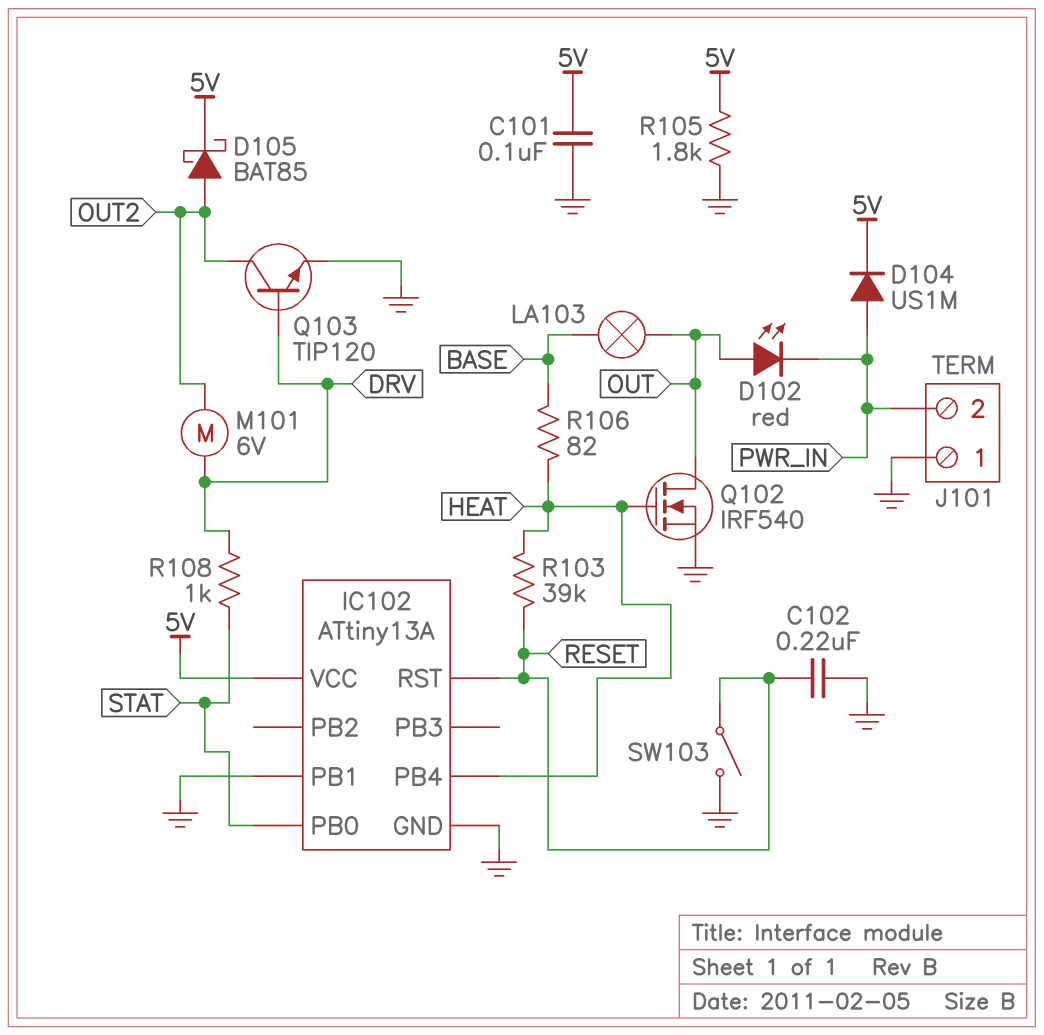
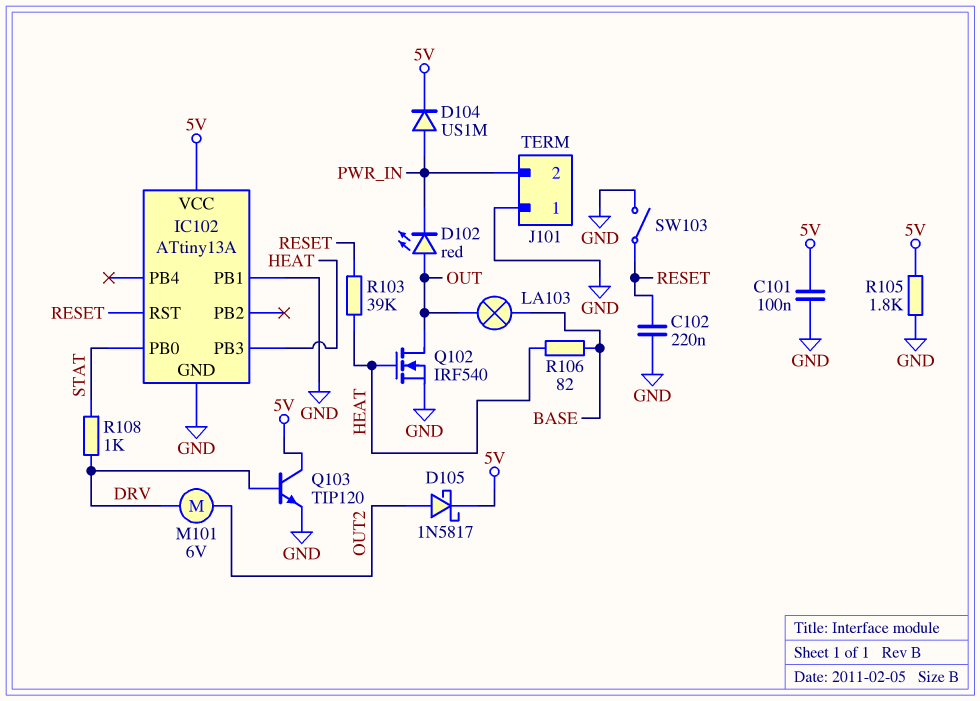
D105: schottky BAT85 (A OUT2, K 5V) -> schottky 1N5817 (A OUT2, K 5V)
IC102 pin PB3: none -> HEAT
IC102 pin PB4: HEAT -> none
Q103: NPN TIP120 (B DRV, C OUT2, E GND) -> NPN TIP120 (B DRV, C 5V, E GND)

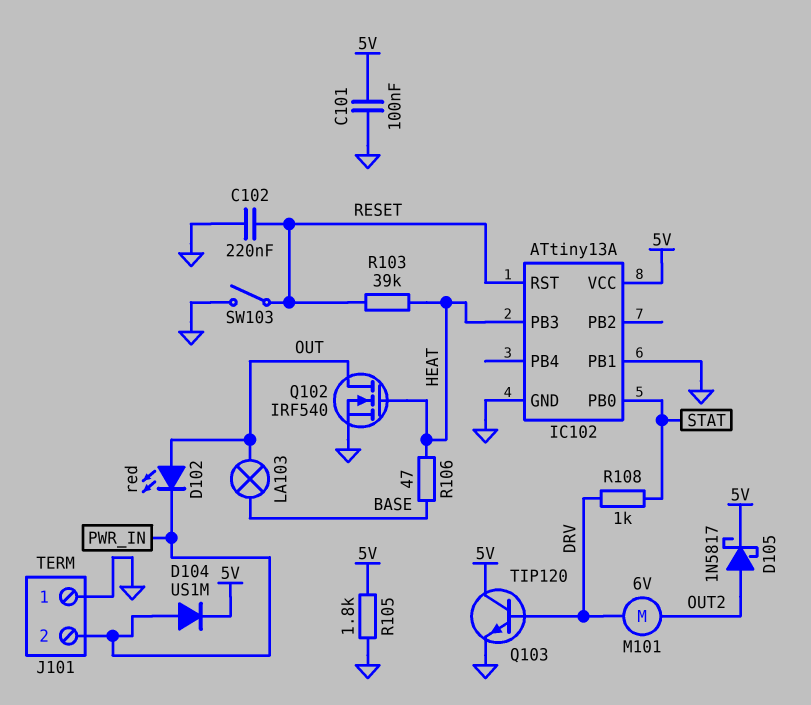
R106: 82 (BASE, HEAT) -> 47 (BASE, HEAT)

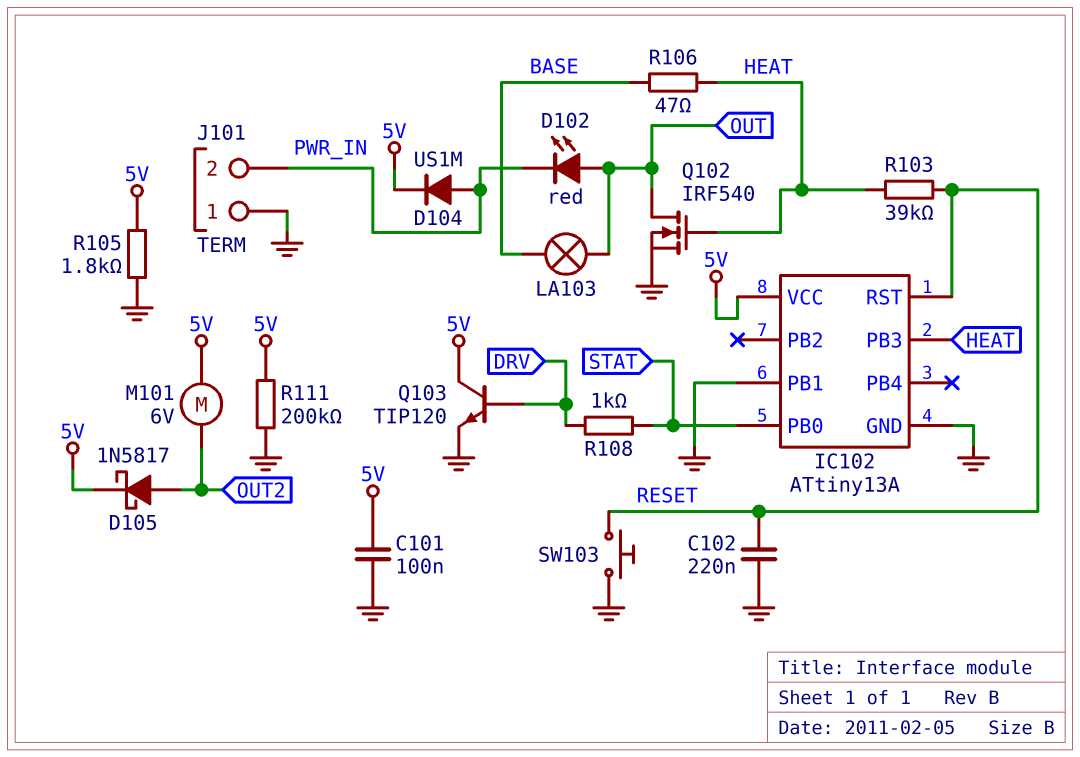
M101: motor 6V (DRV, OUT2) -> motor 6V (5V, OUT2)
R111: none -> 200k (5V, GND)
SW103: switch (GND, RESET) -> button (GND, RESET)

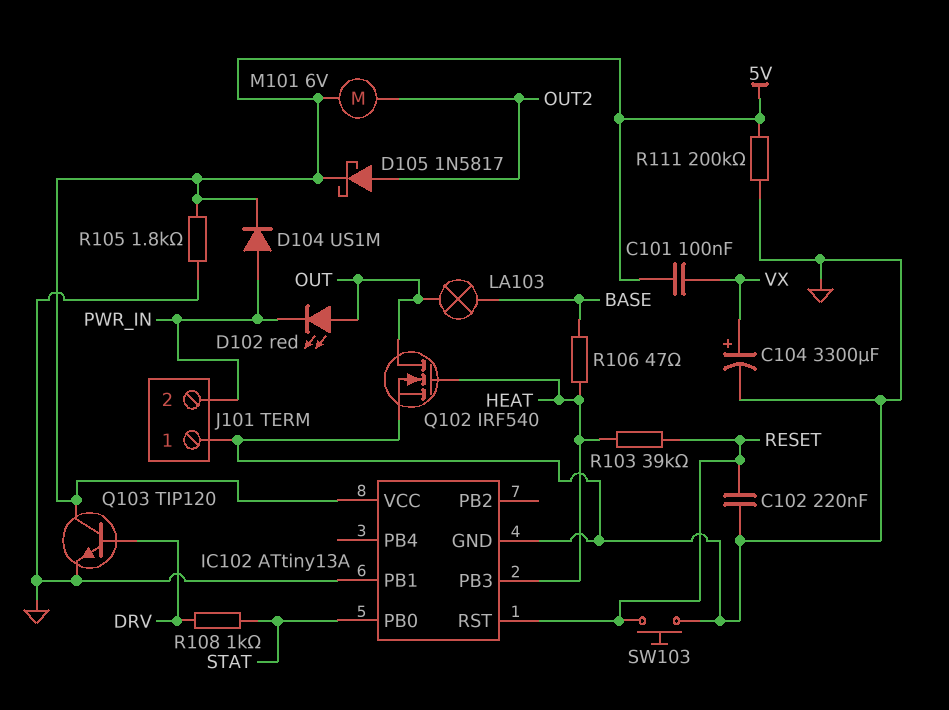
C101: 100nF (5V, GND) -> 100nF (5V, VX)
C104: none -> 3300uF (plus VX, minus GND)

